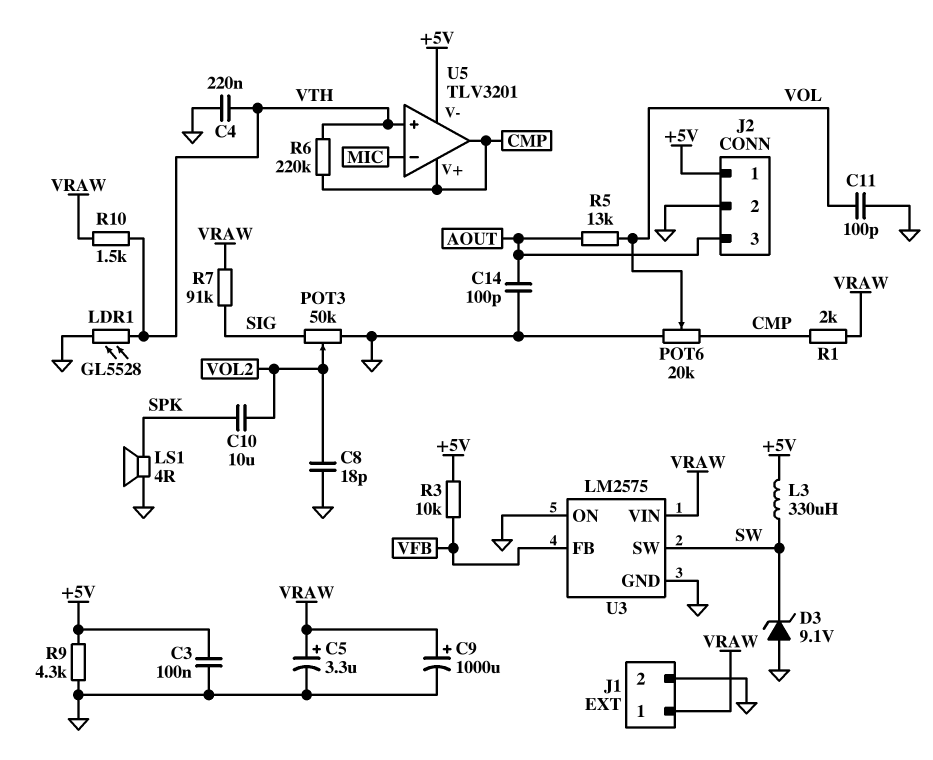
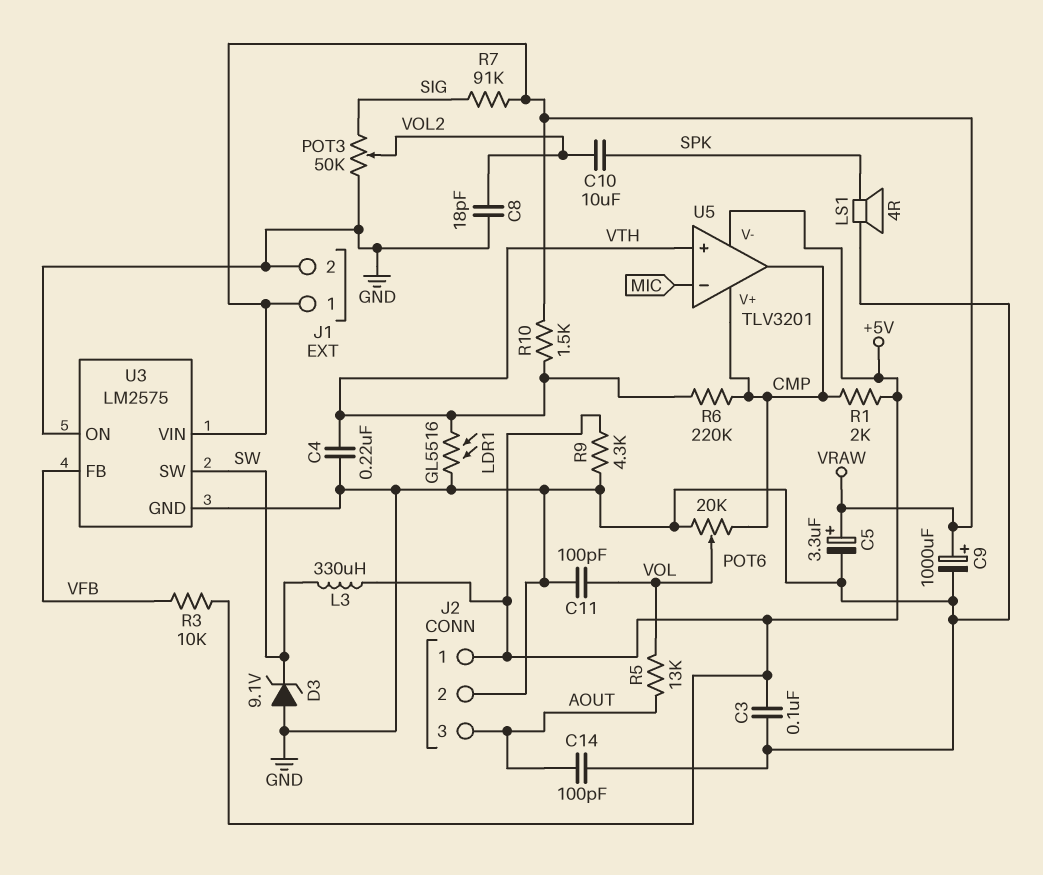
LDR1: GL5528 (GND, VTH) -> GL5516 (GND, VTH)
R1: 2k (CMP, VRAW) -> 2k (+5V, CMP)

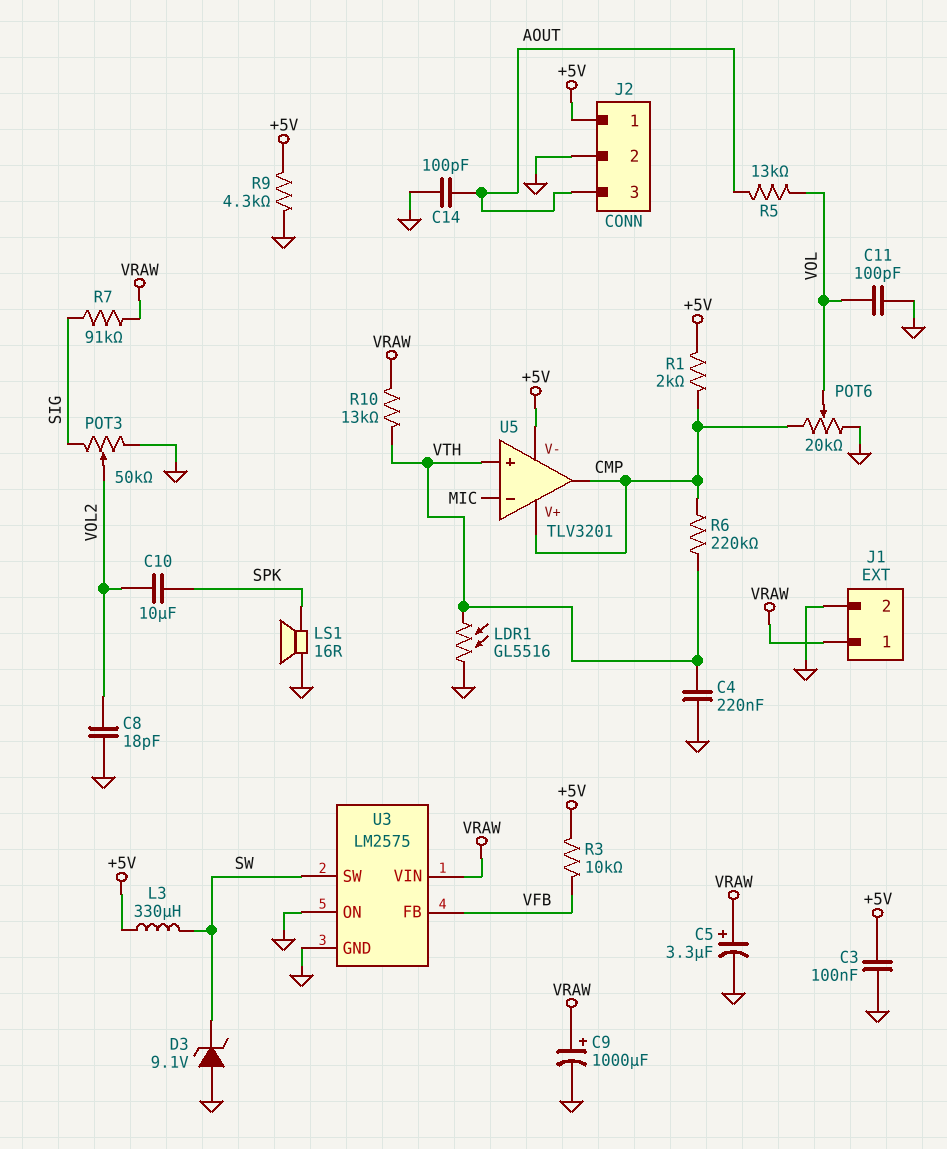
LS1: speaker 4R (GND, SPK) -> speaker 16R (GND, SPK)
R10: 1.5k (VRAW, VTH) -> 13k (VRAW, VTH)

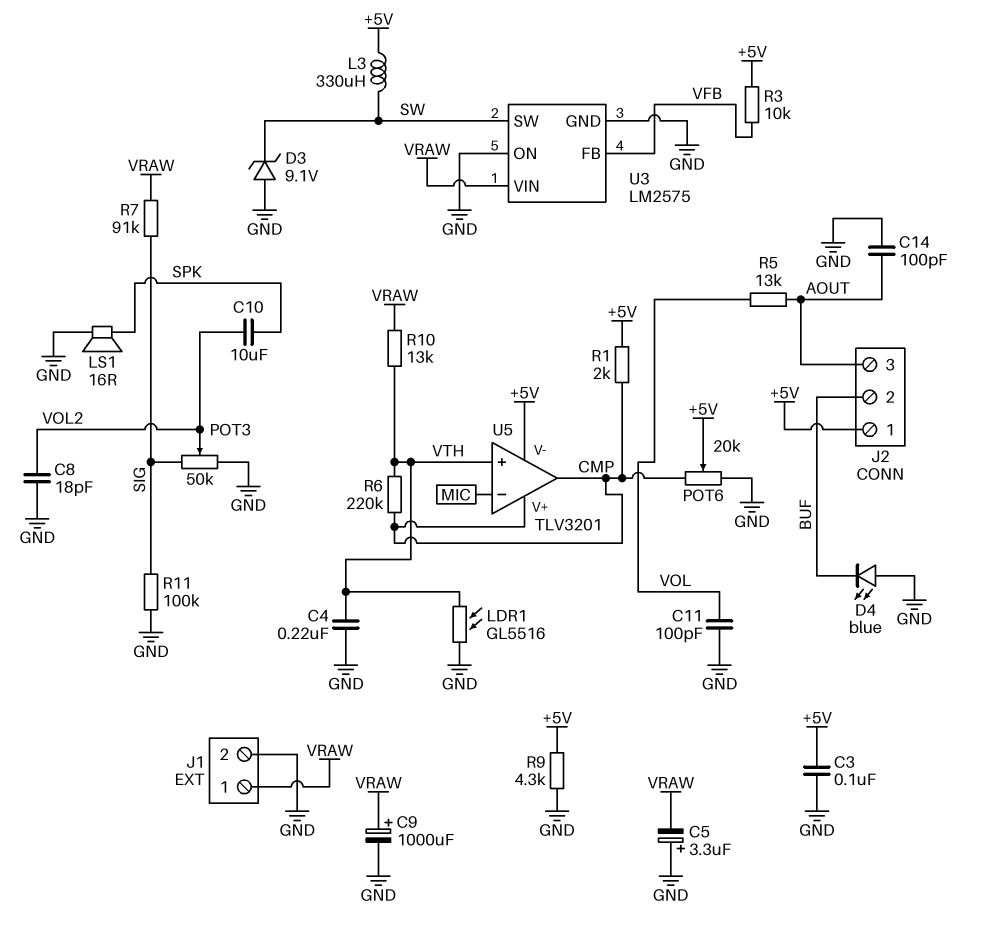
C5: 3.3uF (plus VRAW, minus GND) -> 3.3uF (plus GND, minus VRAW)
D4: none -> LED blue (A GND, K BUF)
J2 pin 2: GND -> BUF
POT6: 20k (CMP, GND, wiper VOL) -> 20k (CMP, GND, wiper +5V)
R11: none -> 100k (GND, SIG)

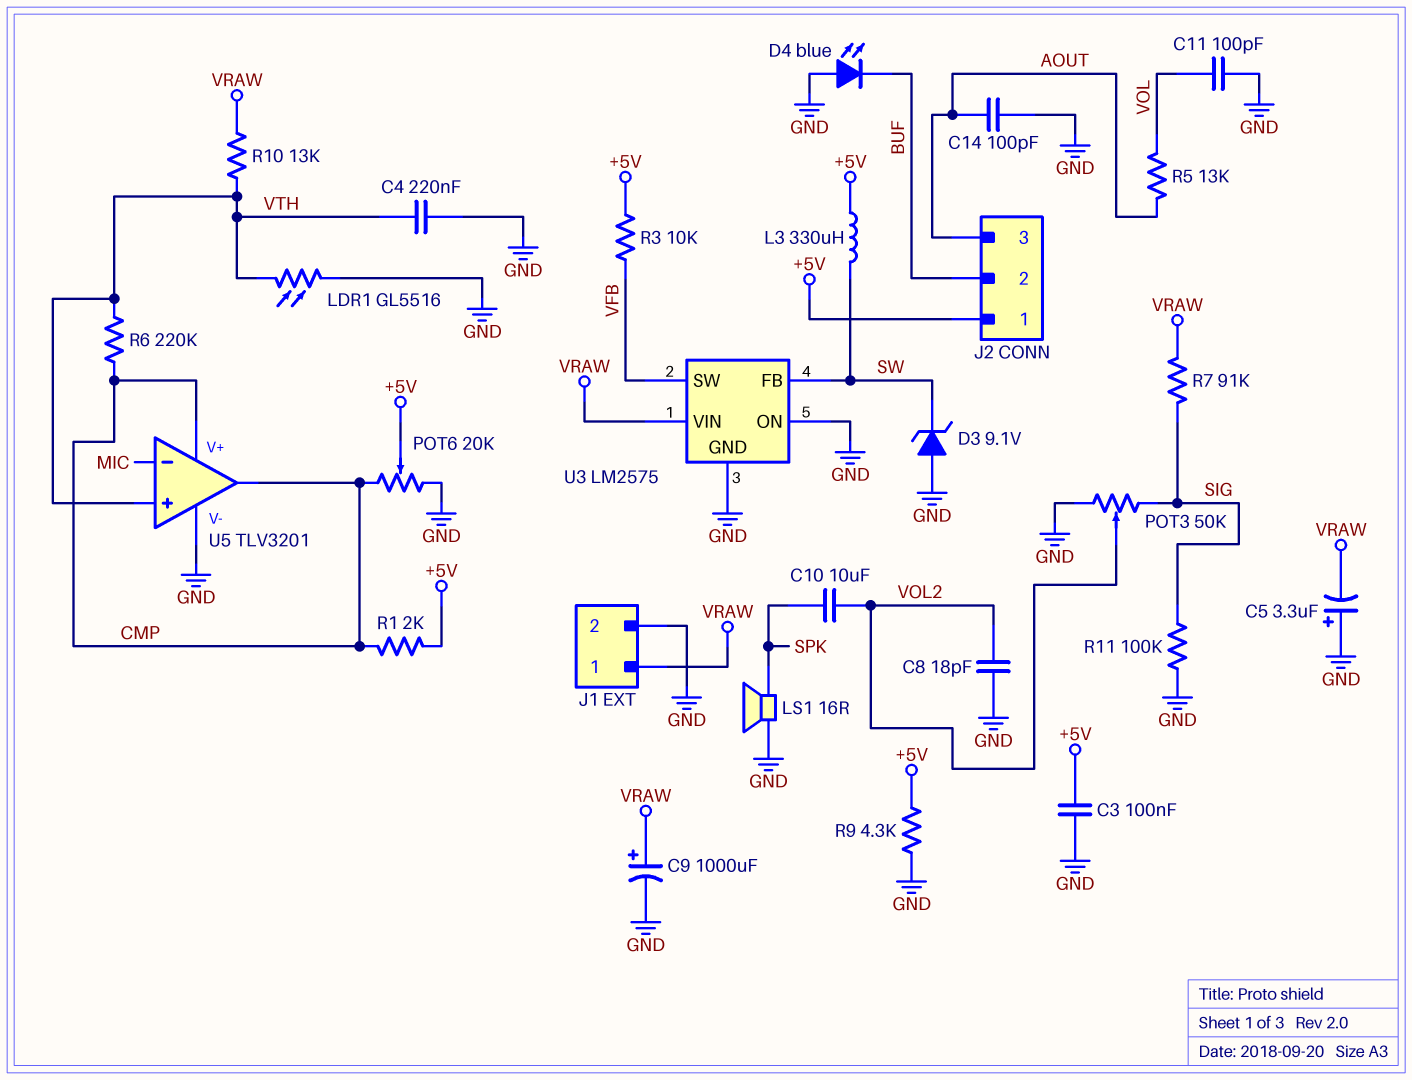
U3 pin FB: VFB -> SW
U3 pin SW: SW -> VFB
U5 pin V-: +5V -> GND

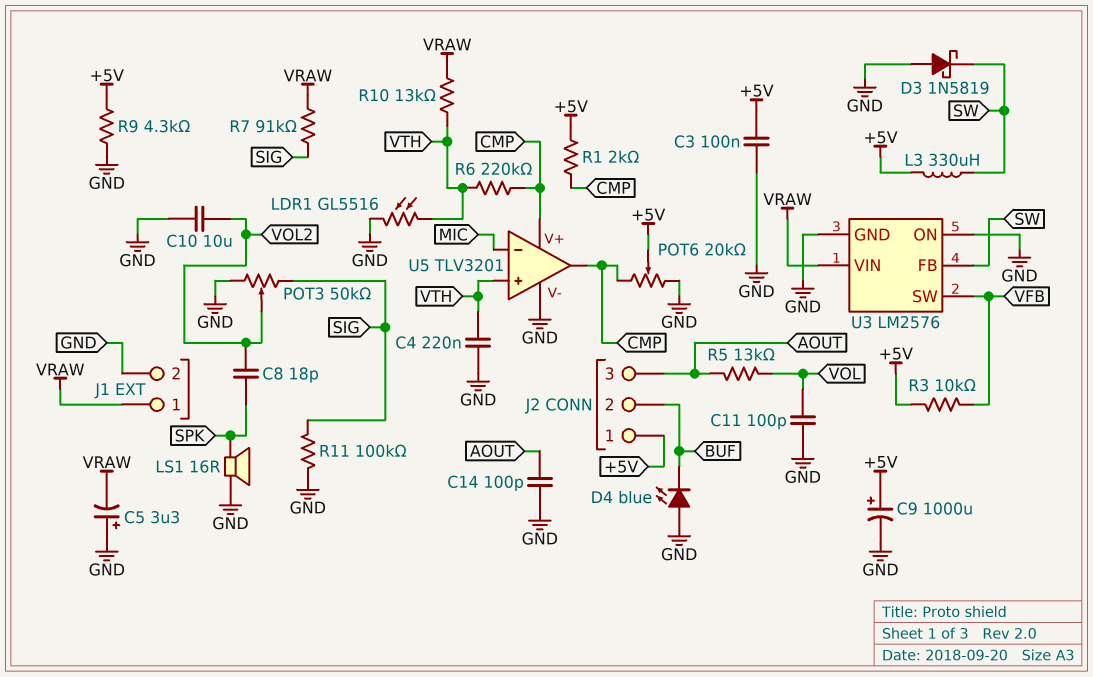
C8: 18pF (GND, VOL2) -> 18pF (SPK, VOL2)
C9: 1000uF (plus VRAW, minus GND) -> 1000uF (plus +5V, minus GND)
C10: 10uF (SPK, VOL2) -> 10uF (GND, VOL2)
D3: zener 9.1V (A GND, K SW) -> schottky 1N5819 (A GND, K SW)
U3: LM2575 -> LM2576

